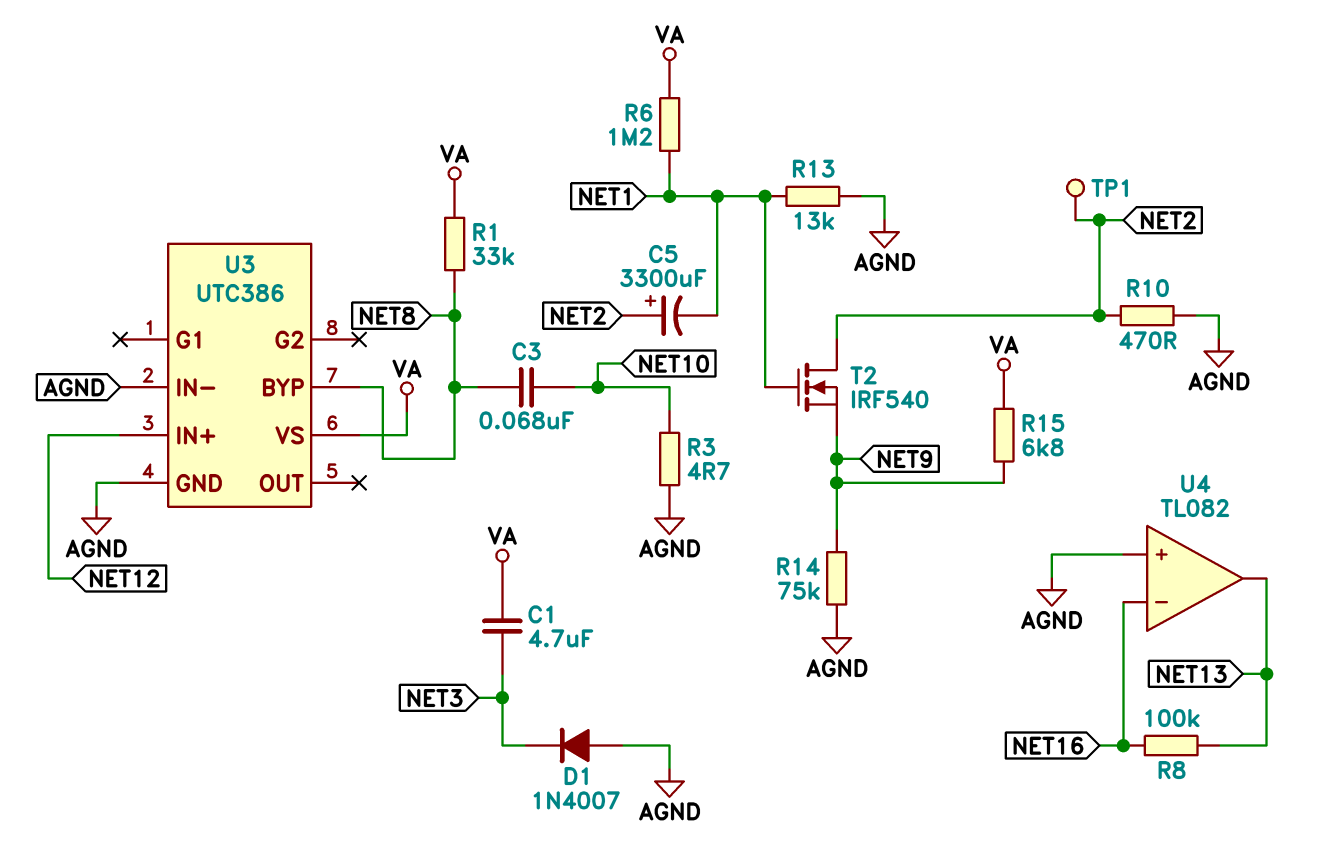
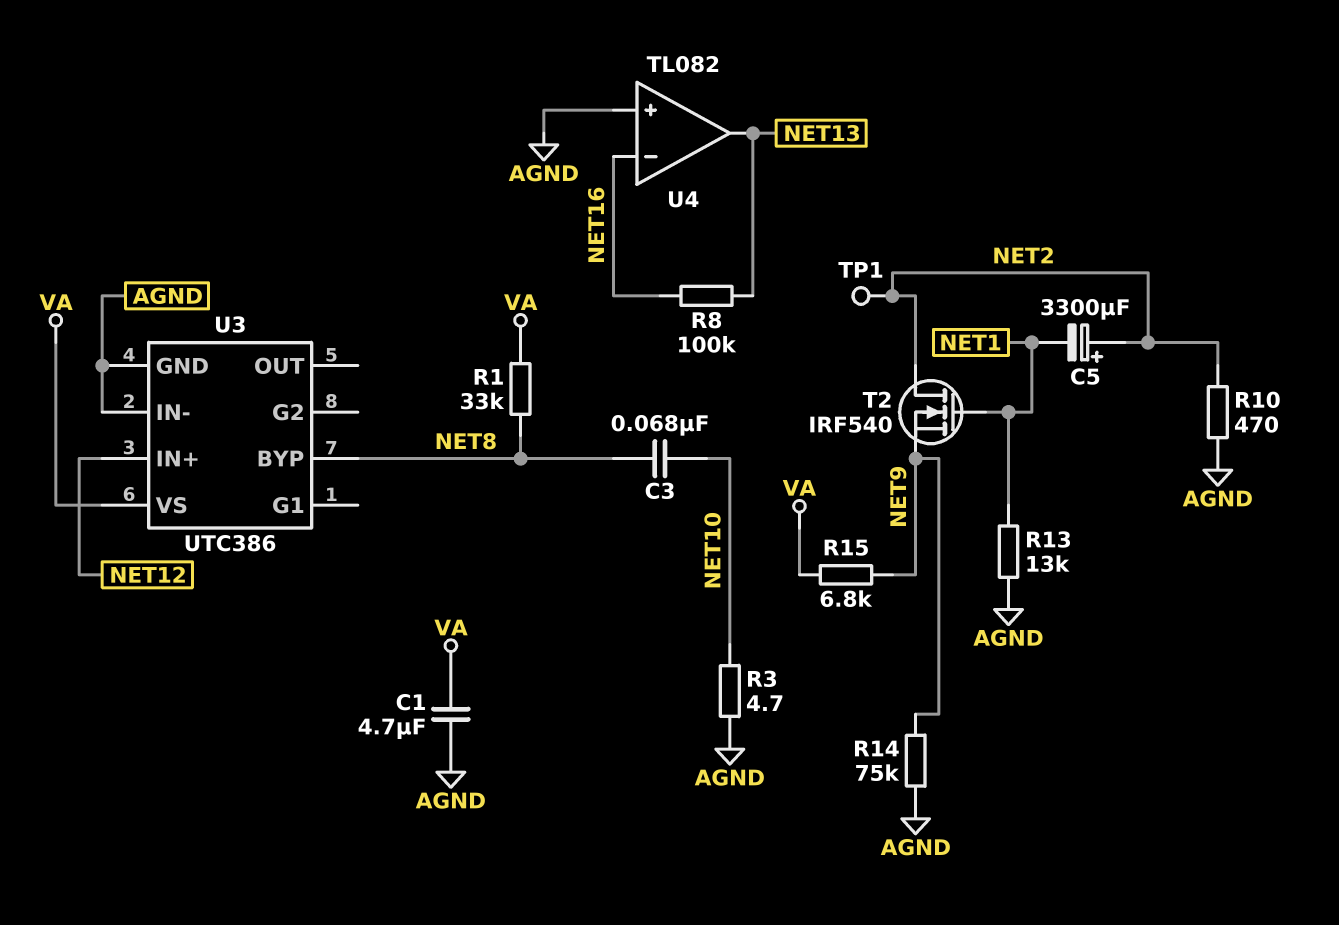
C1: 4.7uF (NET3, VA) -> 4.7uF (AGND, VA)
D1: diode 1N4007 (A AGND, K NET3) -> none
R6: 1.2M (NET1, VA) -> none

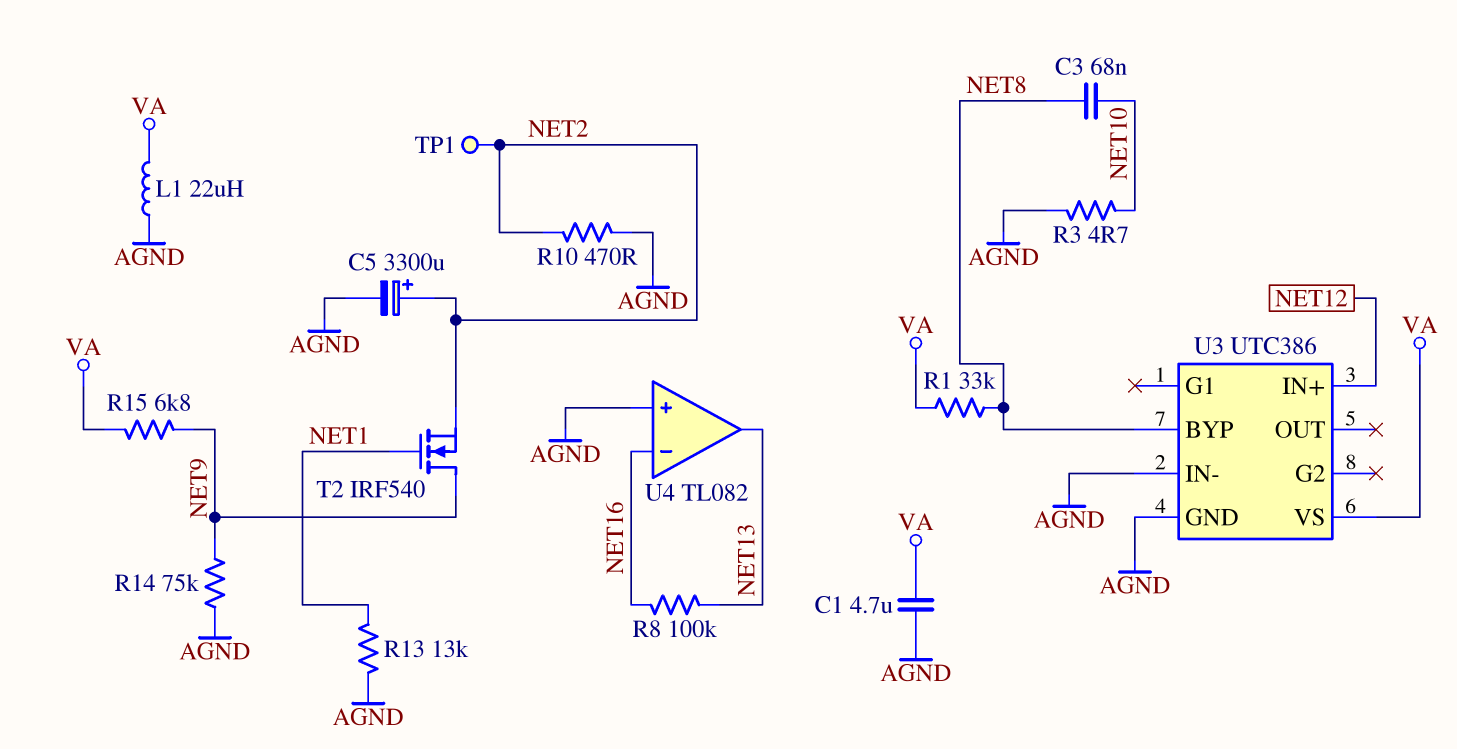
C5: 3300uF (plus NET2, minus NET1) -> 3300uF (plus NET2, minus AGND)
L1: none -> 22uH (AGND, VA)
T2: NMOS IRF540 (G NET1, D NET2, S NET9) -> NMOS IRF540 (G NET1, D NET9, S NET2)

